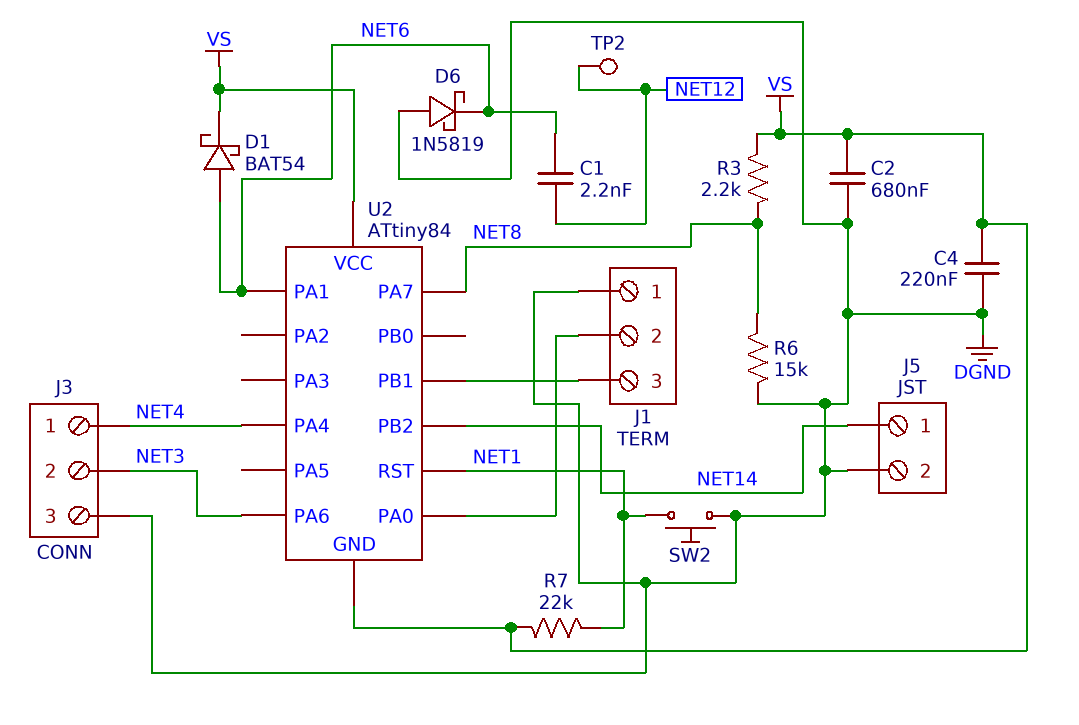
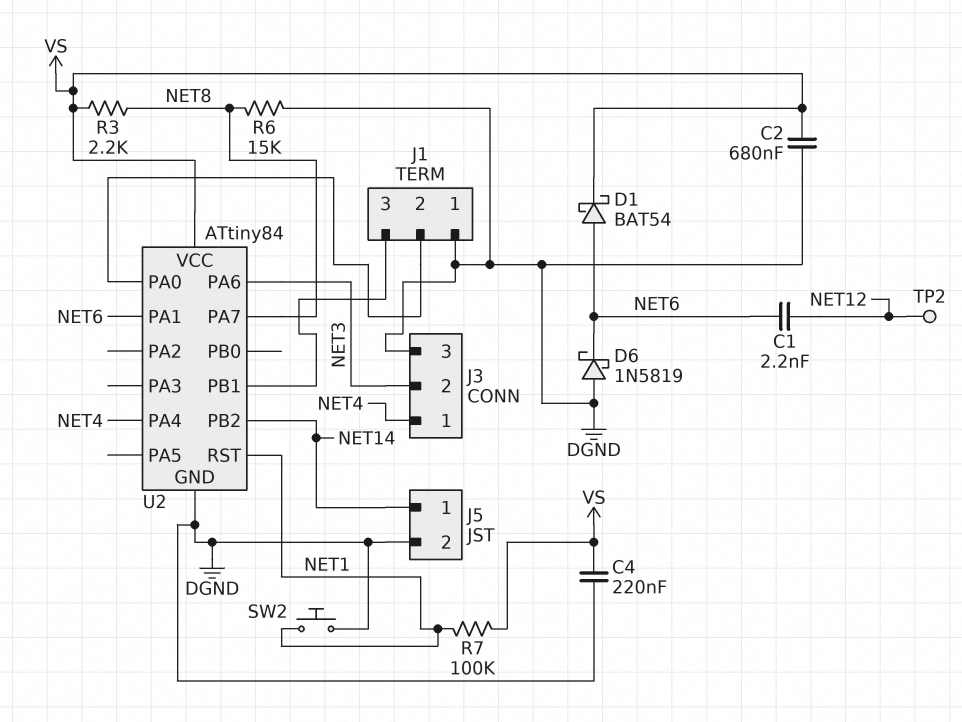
R7: 22k (NET1, VS) -> 100k (NET1, VS)
U2 pin GND: VS -> DGND

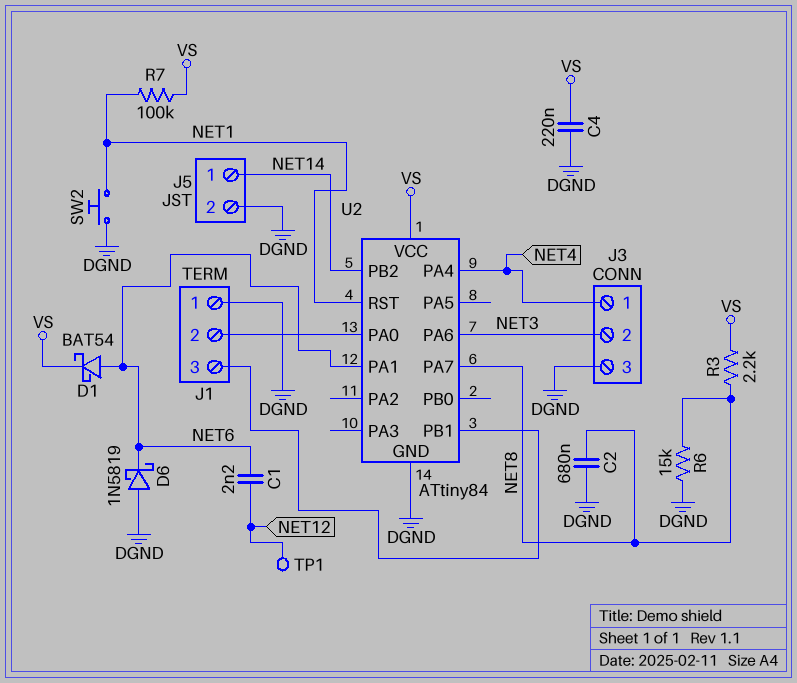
C2: 680nF (DGND, VS) -> 680nF (DGND, NET8)
TP1: none -> test point (NET12)
TP2: test point (NET12) -> none

